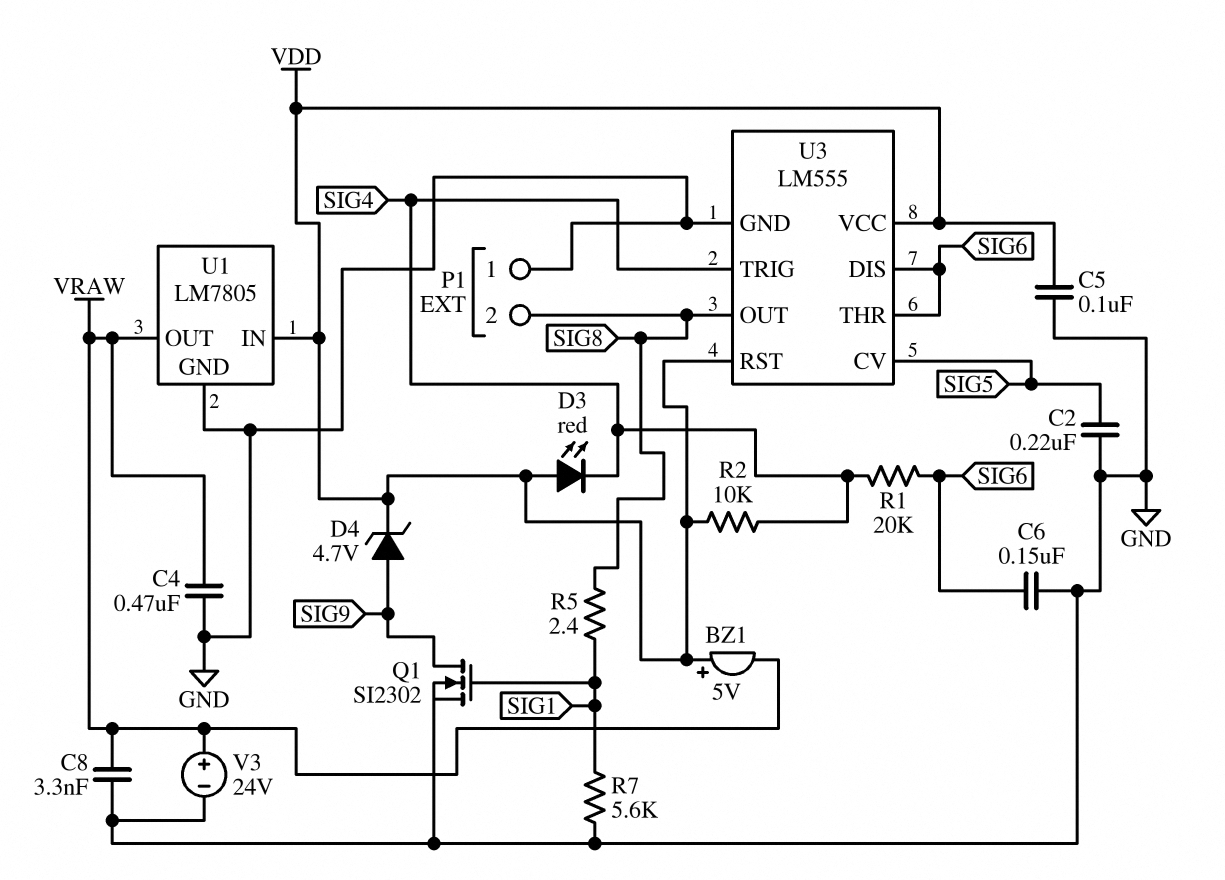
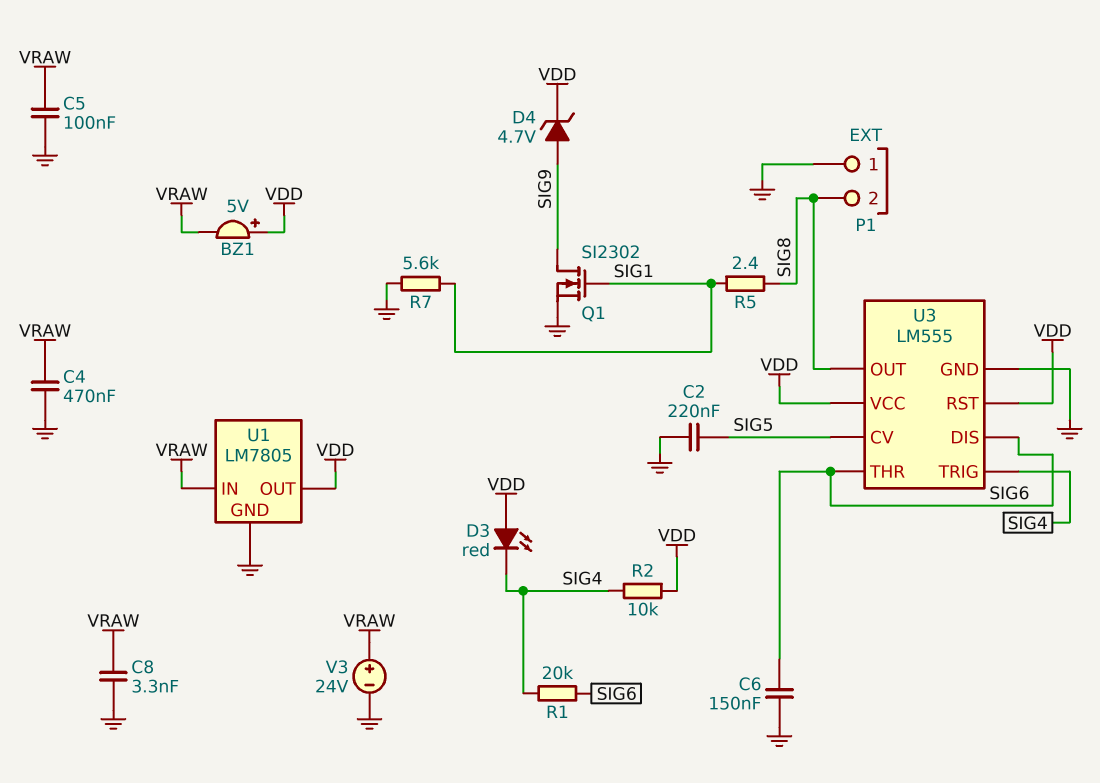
C5: 100nF (GND, VDD) -> 100nF (GND, VRAW)
U1 pin IN: VDD -> VRAW
U1 pin OUT: VRAW -> VDD

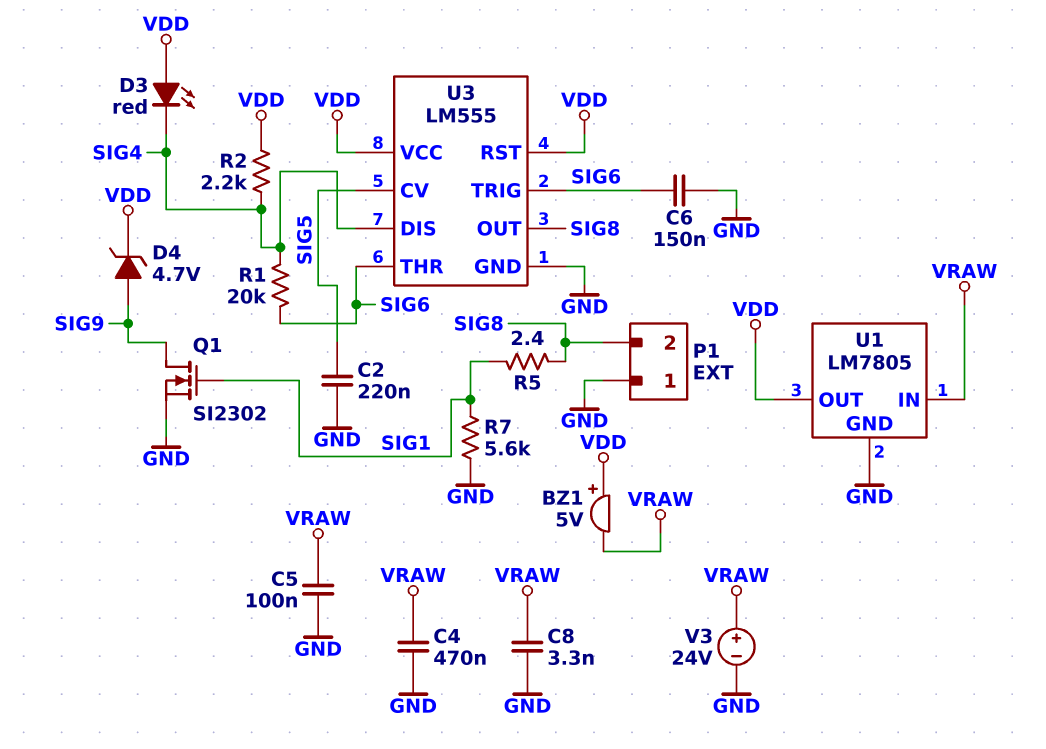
R2: 10k (SIG4, VDD) -> 2.2k (SIG4, VDD)
U3 pin DIS: SIG6 -> SIG4
U3 pin TRIG: SIG4 -> SIG6

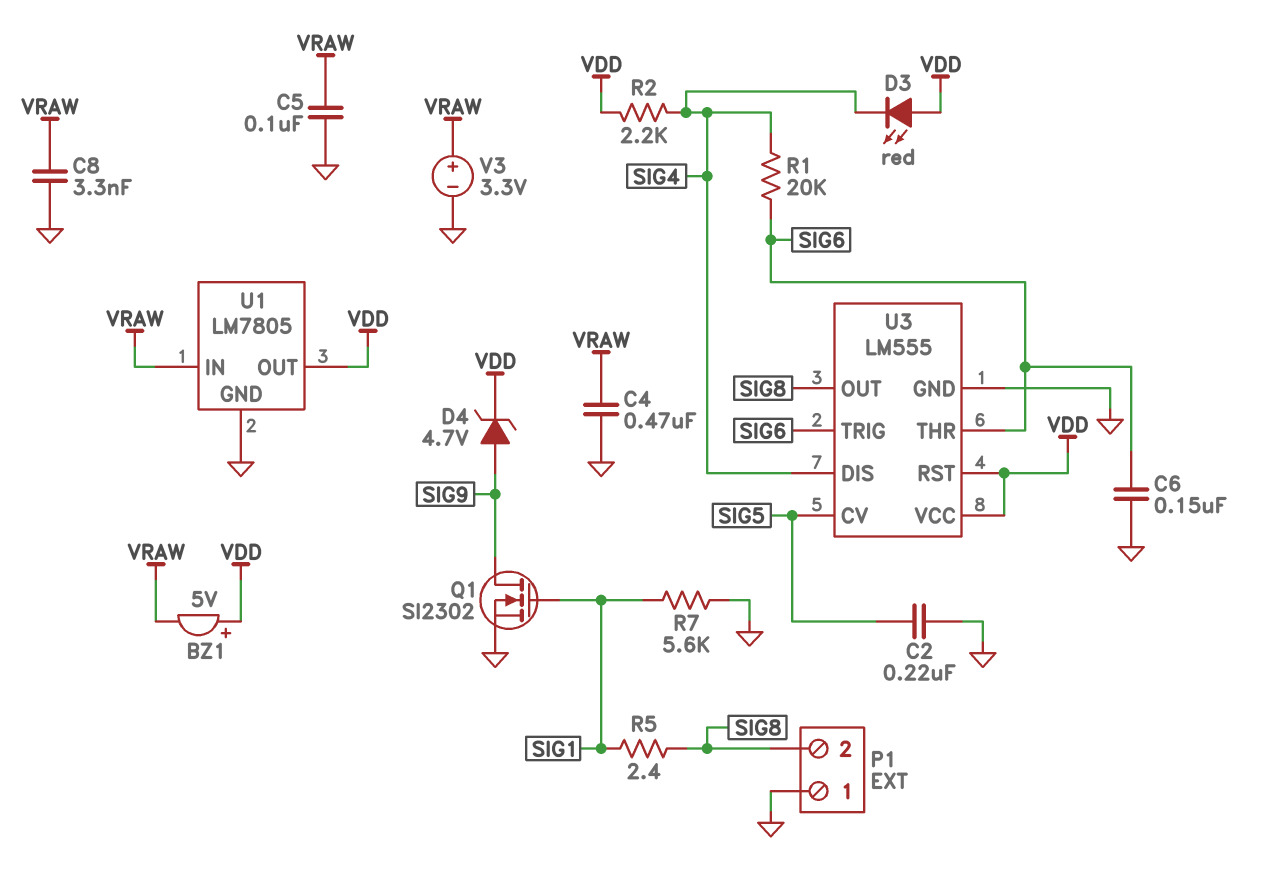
V3: 24V (plus VRAW, minus GND) -> 3.3V (plus VRAW, minus GND)

